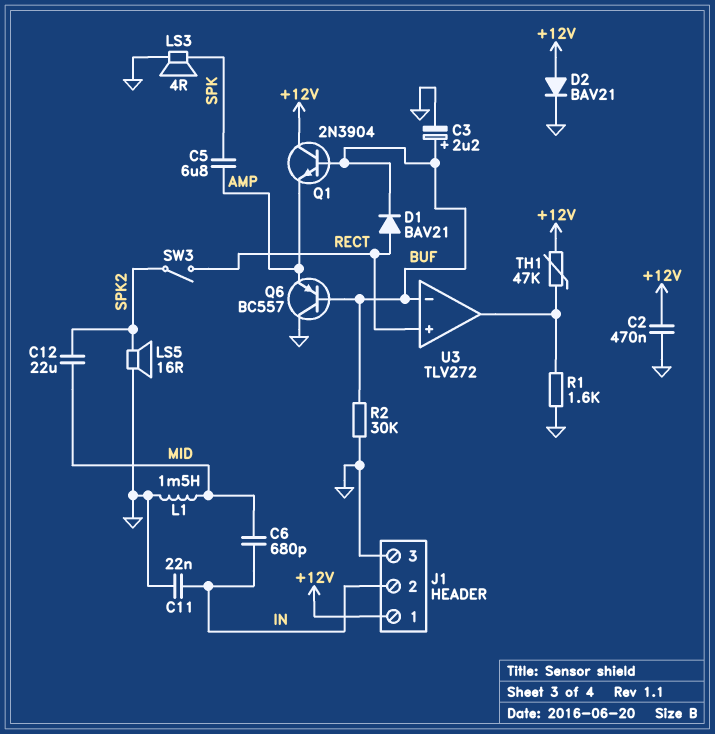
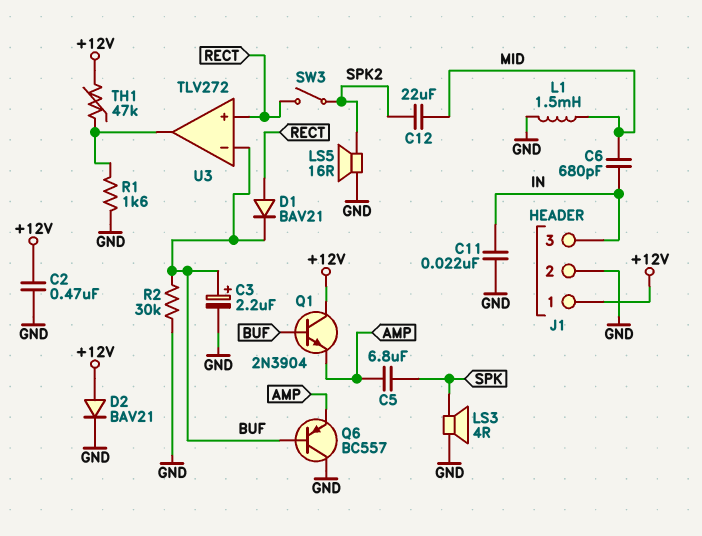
J1 pin 2: IN -> GND
J1 pin 3: GND -> IN

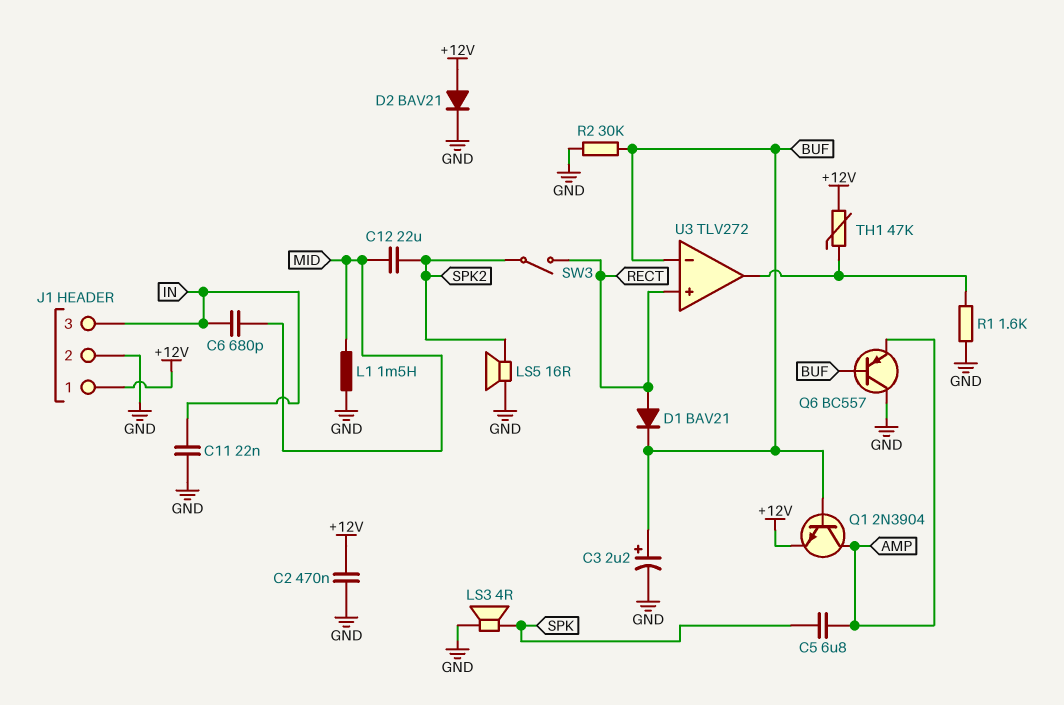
Q1: NPN 2N3904 (B BUF, C +12V, E AMP) -> NPN 2N3904 (B BUF, C AMP, E +12V)

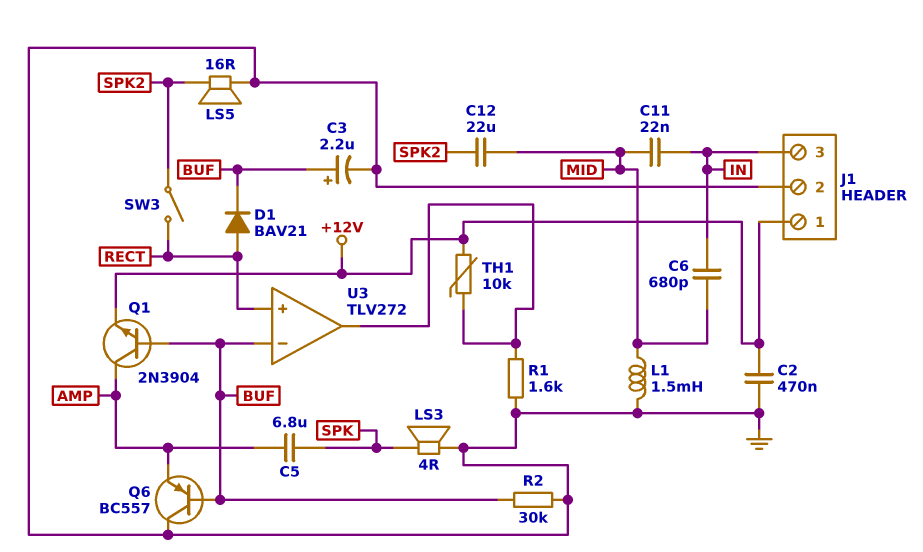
C11: 22nF (GND, IN) -> 22nF (IN, MID)
D2: diode BAV21 (A +12V, K GND) -> none
TH1: 47k (+12V, U3/out) -> 10k (+12V, U3/out)

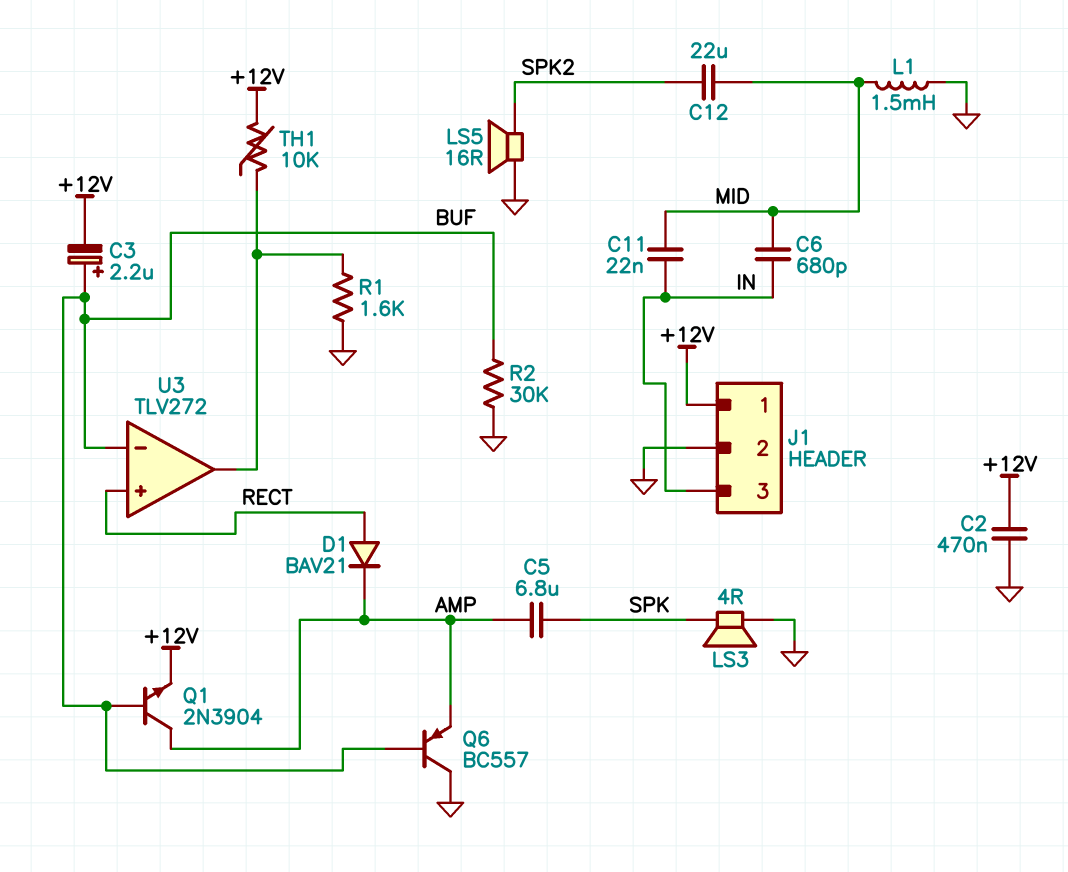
C3: 2.2uF (plus BUF, minus GND) -> 2.2uF (plus BUF, minus +12V)
D1: diode BAV21 (A RECT, K BUF) -> diode BAV21 (A RECT, K AMP)
SW3: switch (RECT, SPK2) -> none

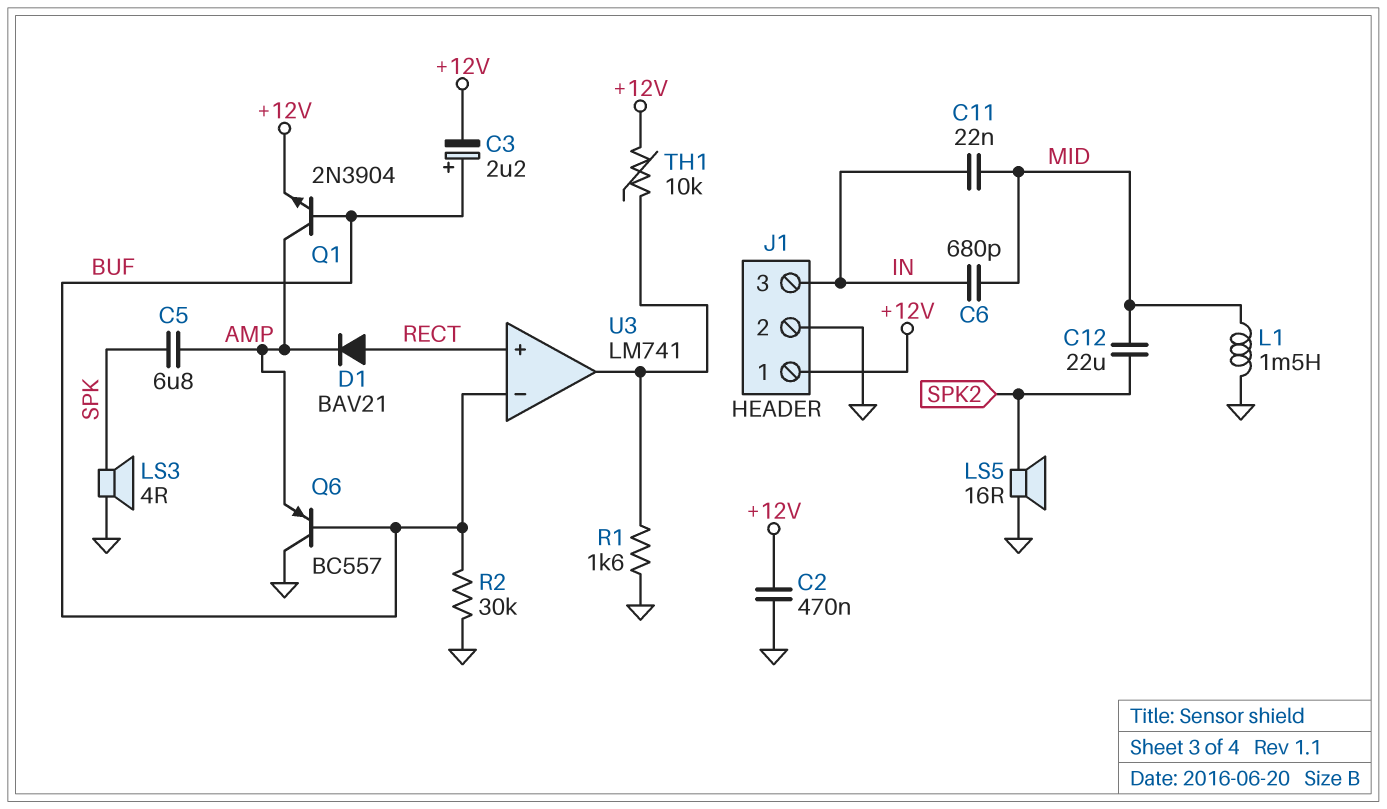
U3: TLV272 -> LM741

